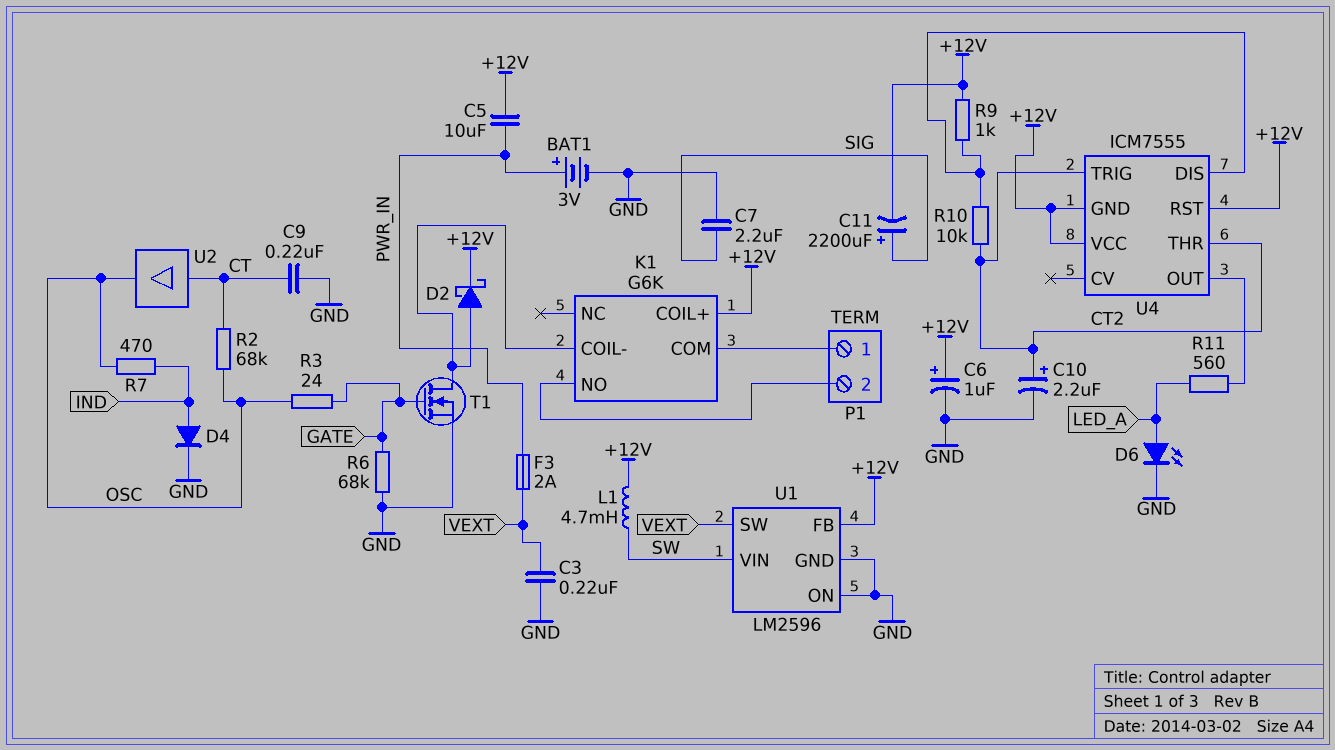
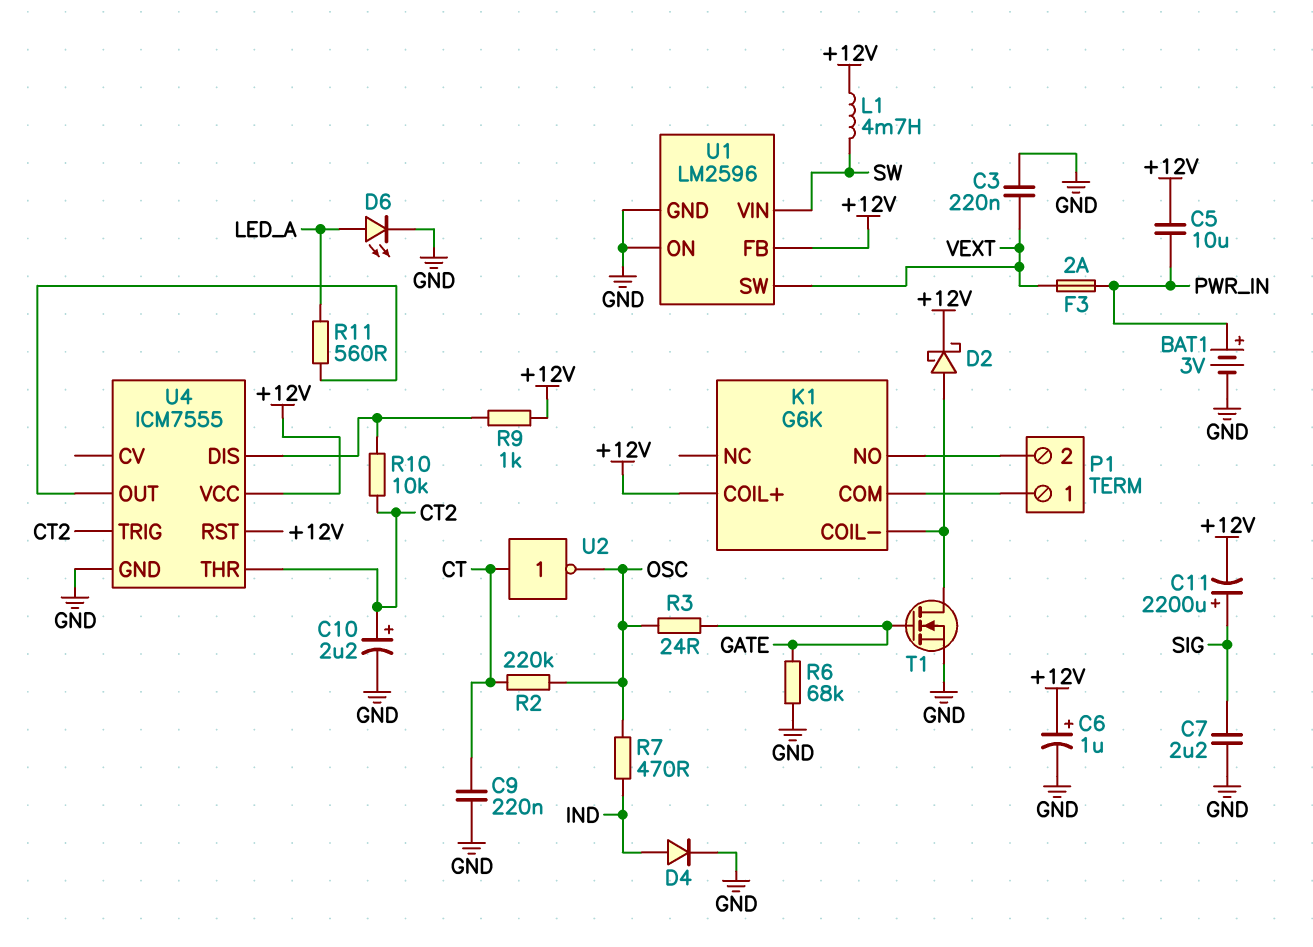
R2: 68k (CT, OSC) -> 220k (CT, OSC)
U2: buffer (in CT, out OSC) -> NOT (in CT, out OSC)
U4 pin GND: +12V -> GND

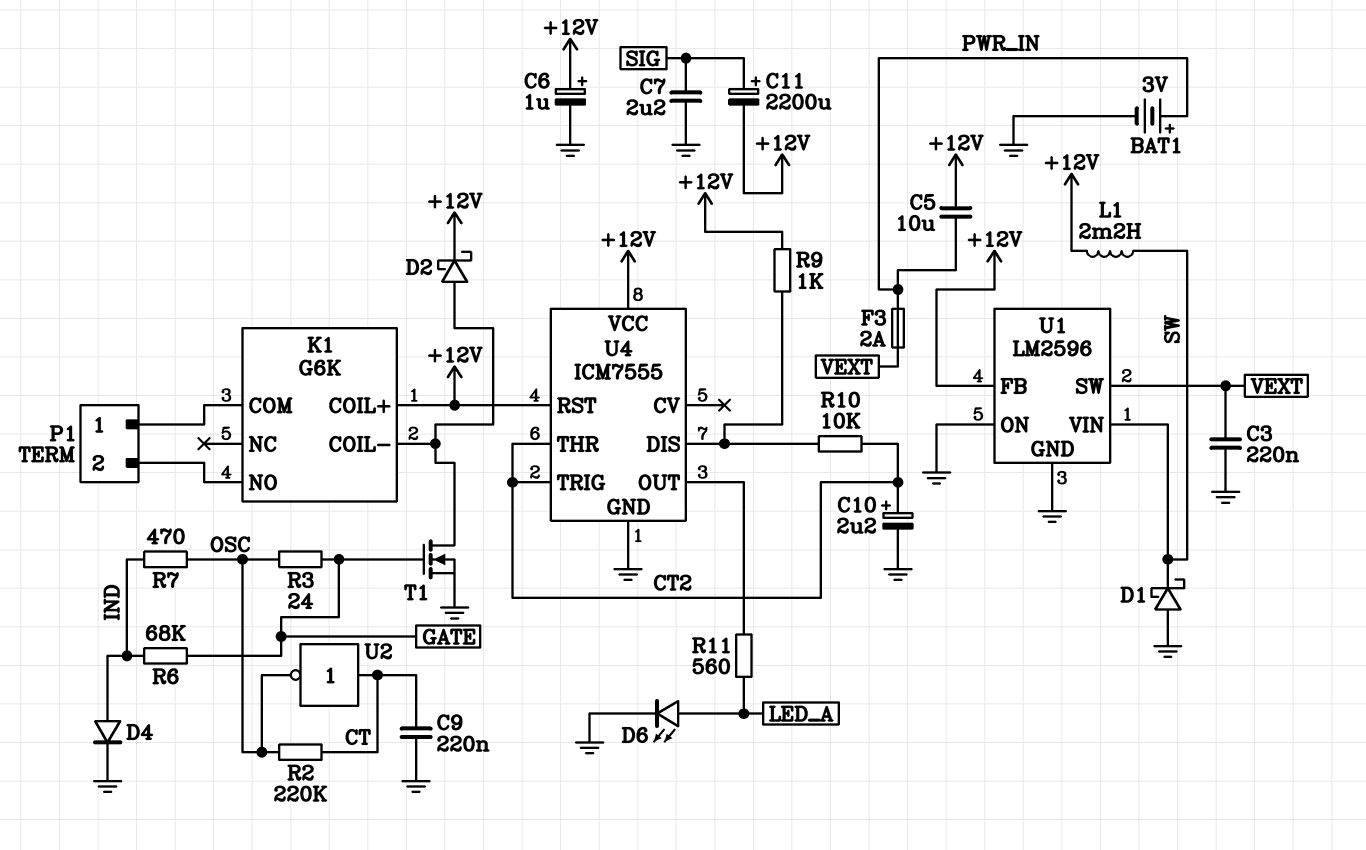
D1: none -> schottky (A GND, K SW)
L1: 4.7mH (+12V, SW) -> 2.2mH (+12V, SW)
R6: 68k (GATE, GND) -> 68k (GATE, IND)

